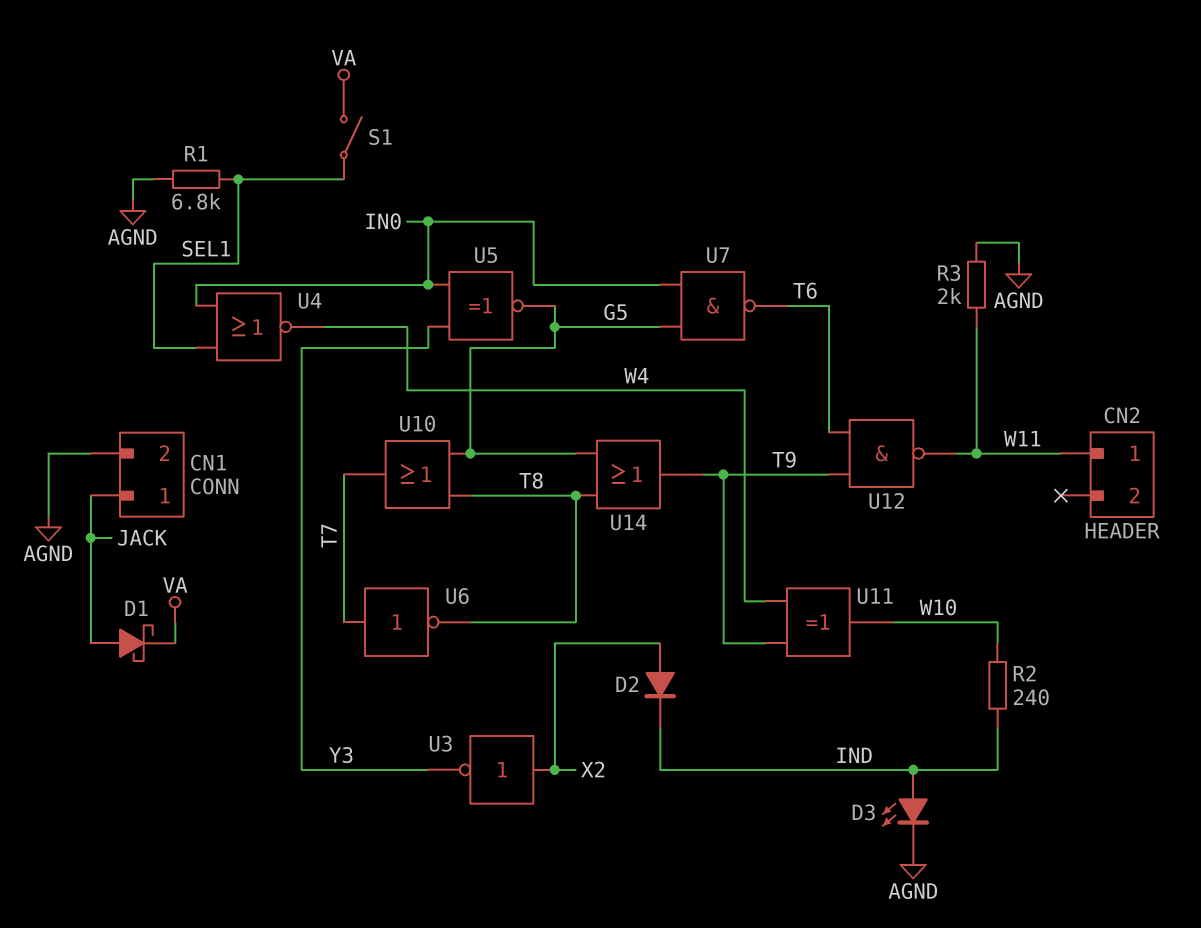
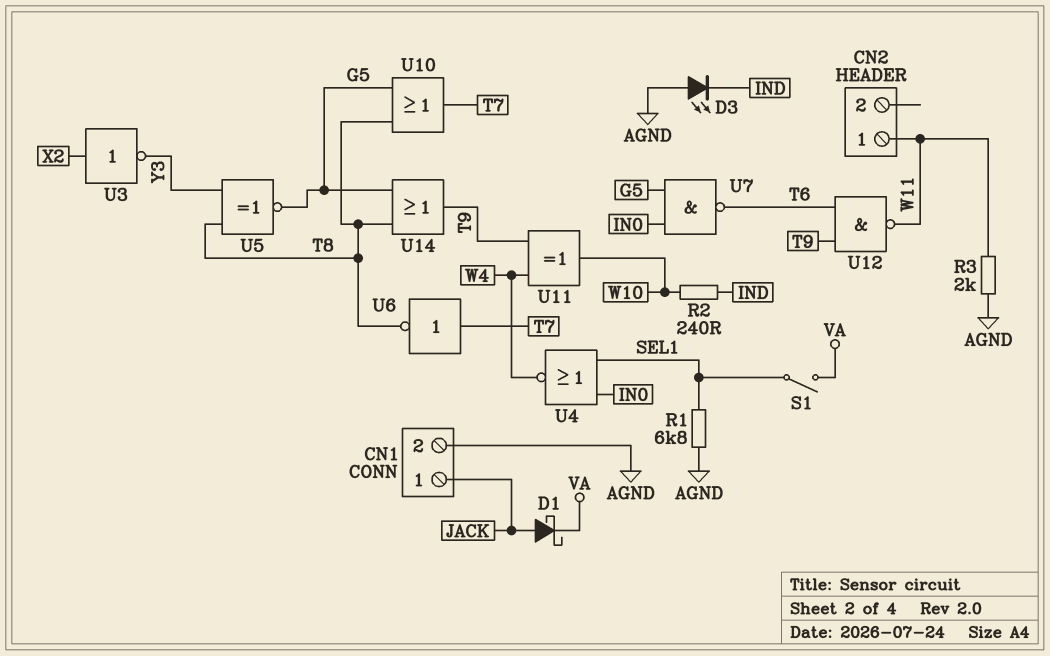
D2: diode (A X2, K IND) -> none
D3: LED (A IND, K AGND) -> LED (A AGND, K IND)
U5: XNOR (in IN0, in Y3, out G5) -> XNOR (in T8, in Y3, out G5)

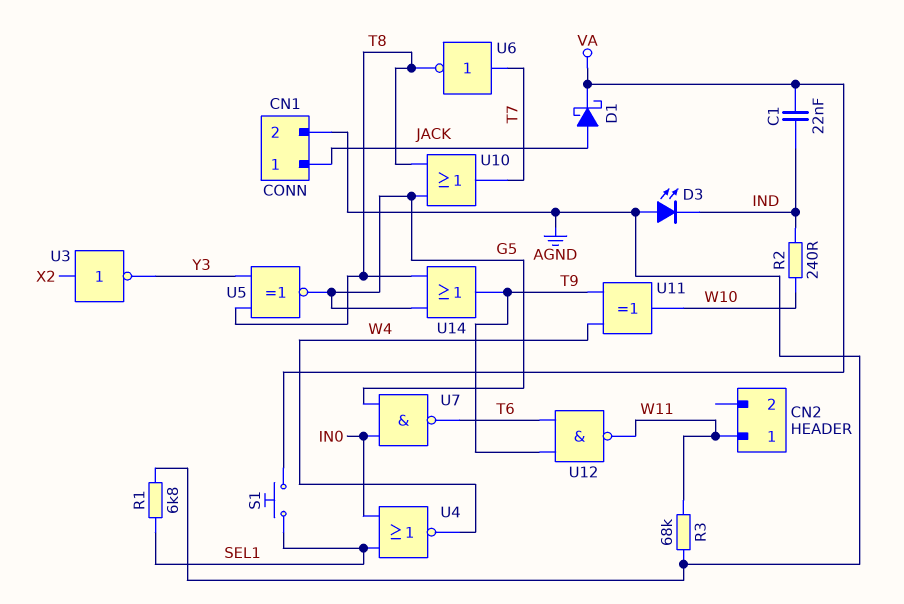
C1: none -> 22nF (IND, VA)
R3: 2k (AGND, W11) -> 68k (AGND, W11)
S1: switch (SEL1, VA) -> button (SEL1, VA)

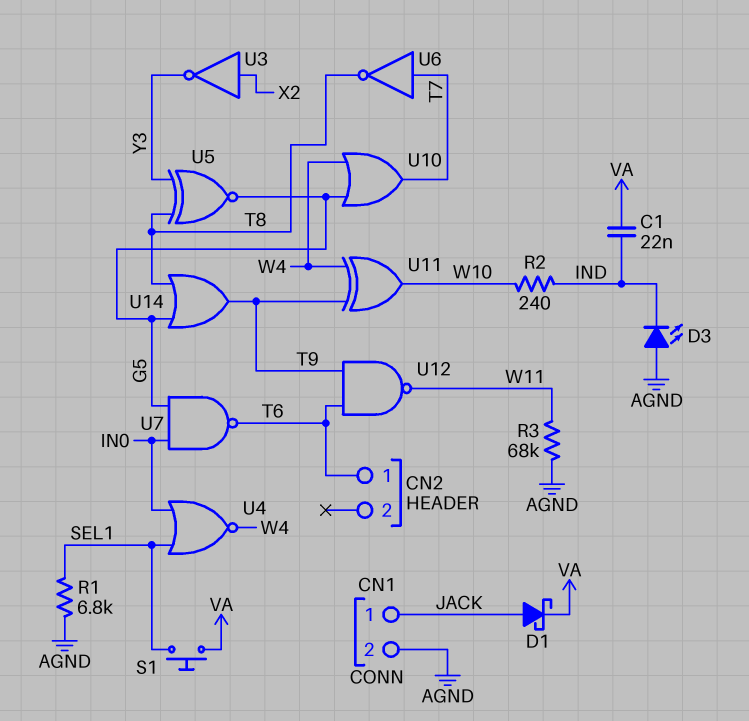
CN2 pin 1: W11 -> T6
U10: OR (in G5, in T8, out T7) -> OR (in G5, in W4, out T7)

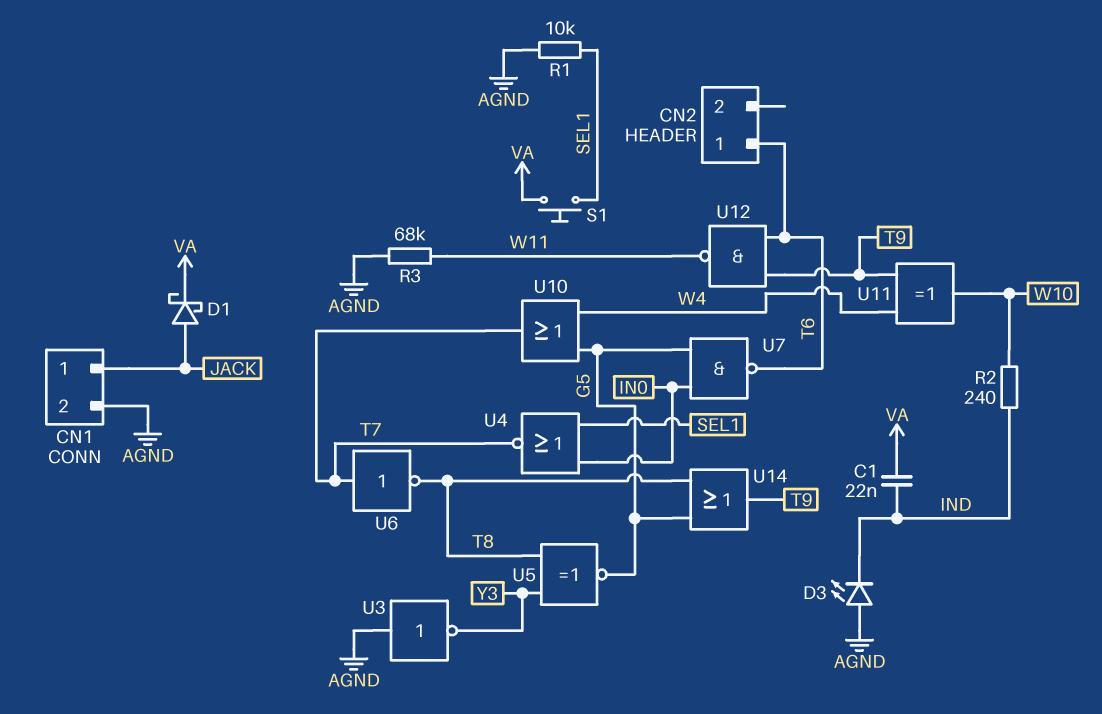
R1: 6.8k (AGND, SEL1) -> 10k (AGND, SEL1)
U3: NOT (in X2, out Y3) -> NOT (in AGND, out Y3)
U4: NOR (in IN0, in SEL1, out W4) -> NOR (in IN0, in SEL1, out T7)

